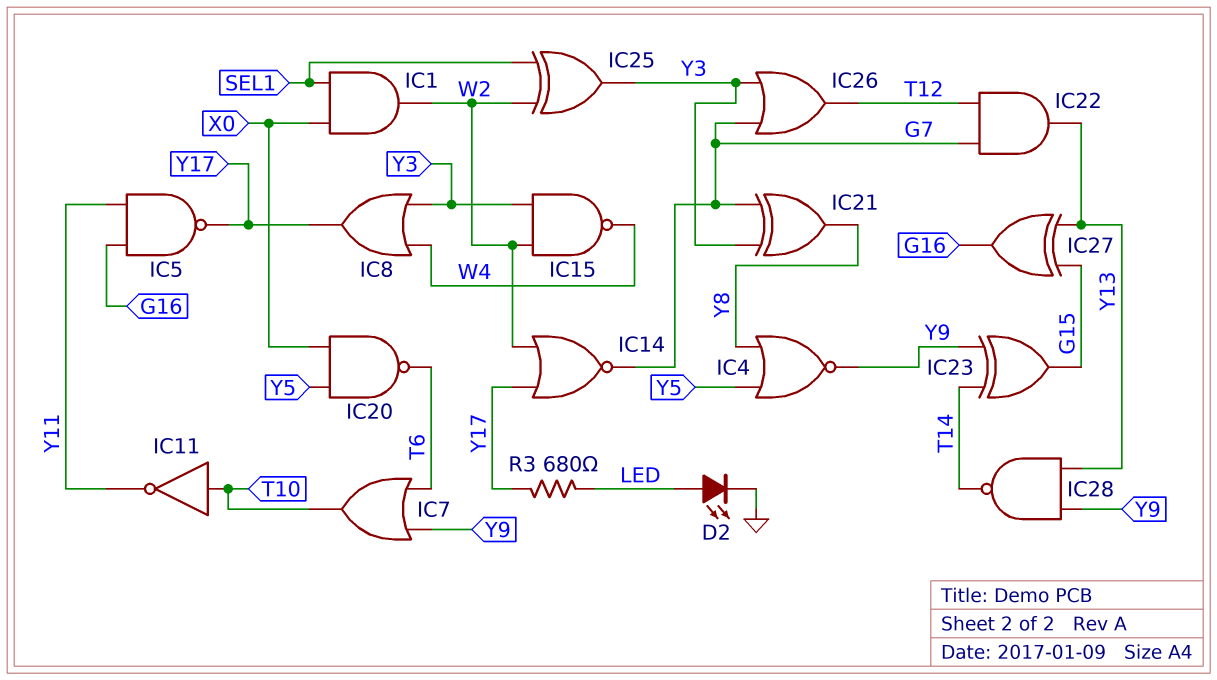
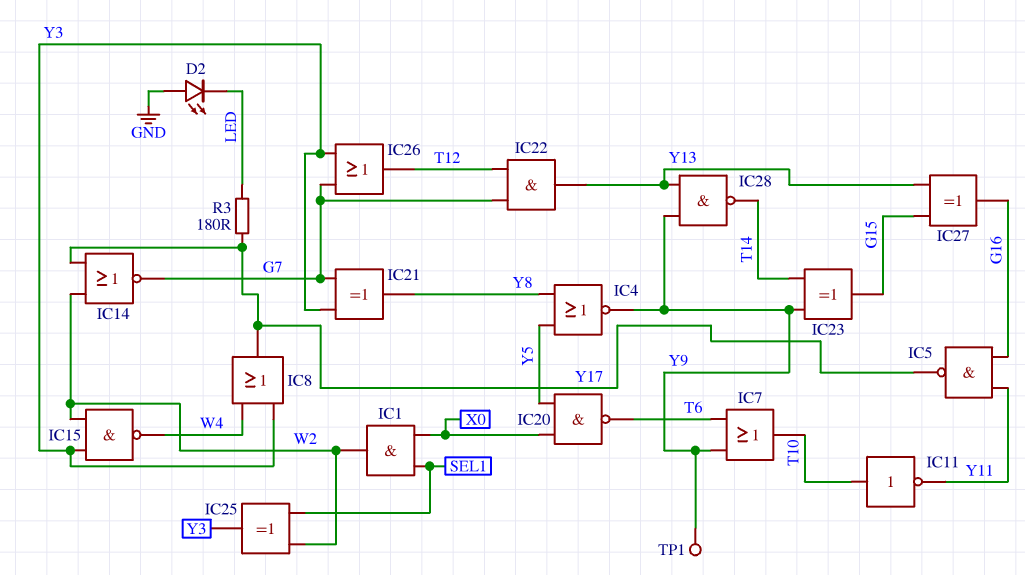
D2: LED (A LED, K GND) -> LED (A GND, K LED)
R3: 680 (LED, Y17) -> 180 (LED, Y17)
TP1: none -> test point (Y9)

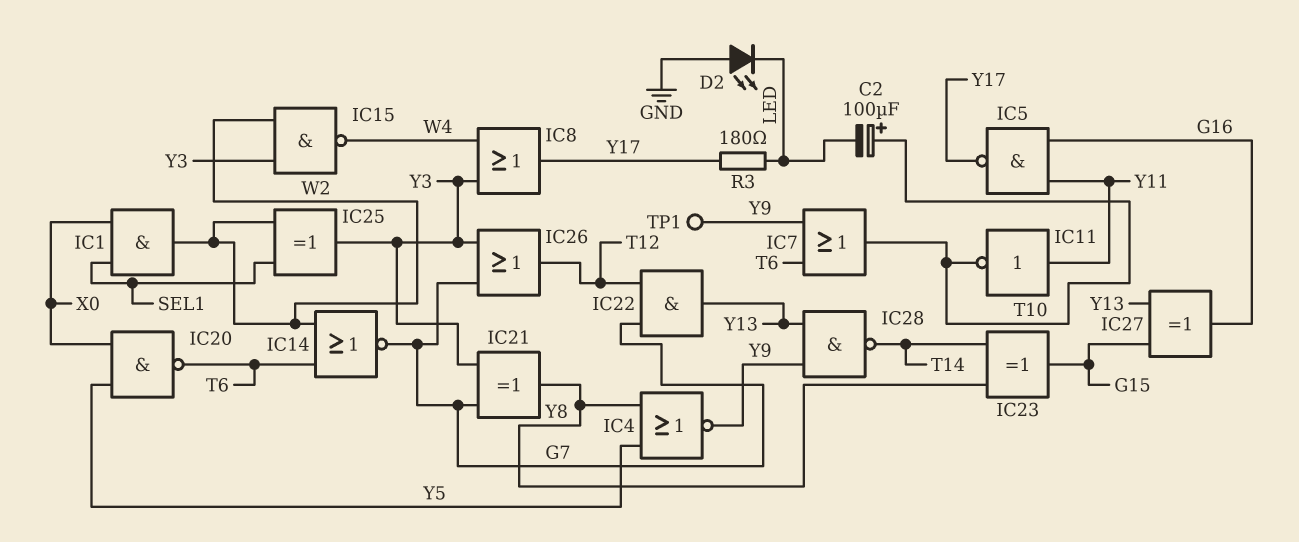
C2: none -> 100uF (plus T10, minus LED)
IC11: NOT (in T10, out Y11) -> NOT (in Y11, out T10)
IC14: NOR (in W2, in Y17, out G7) -> NOR (in T6, in W2, out G7)
IC23: XOR (in T14, in Y9, out G15) -> XOR (in T14, in Y8, out G15)

